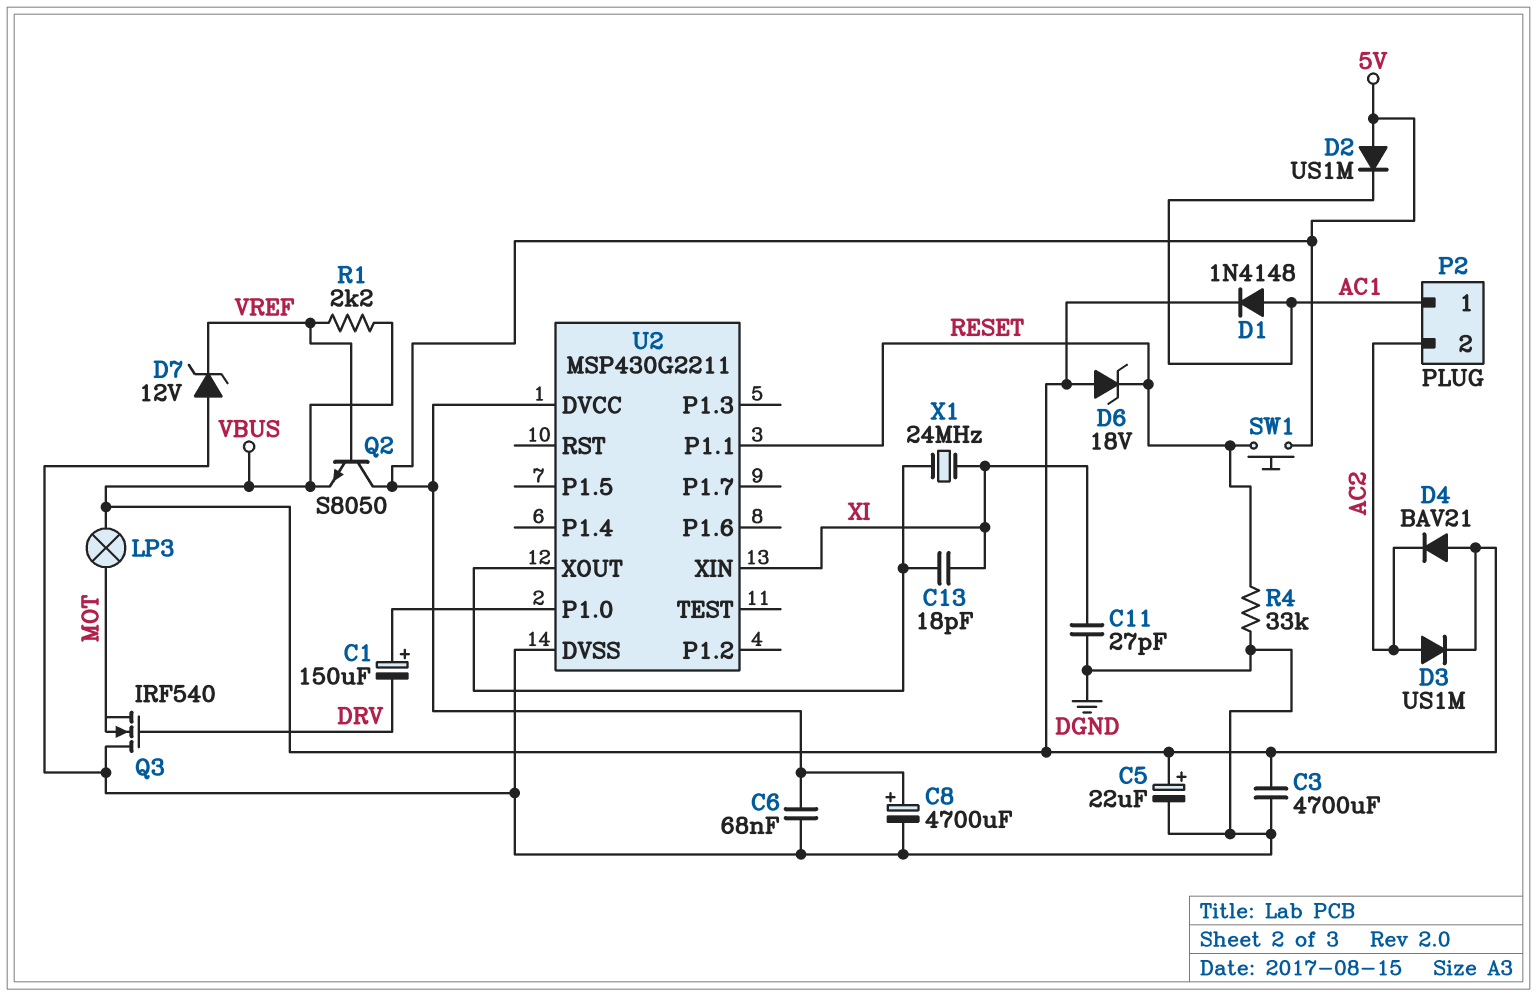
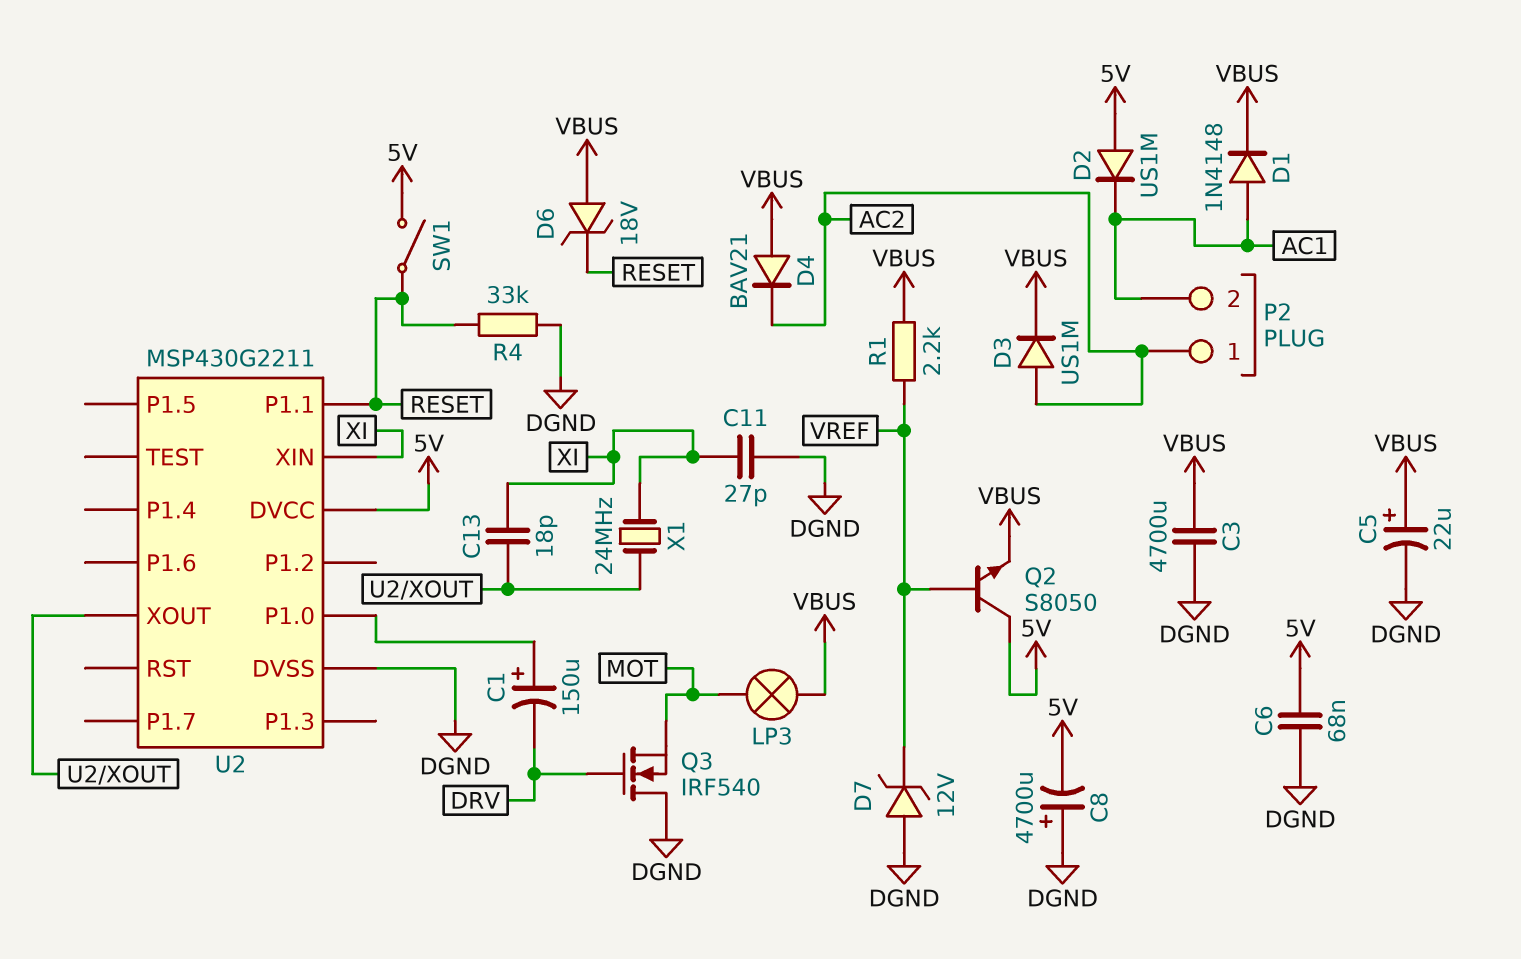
C8: 4700uF (plus 5V, minus DGND) -> 4700uF (plus DGND, minus 5V)
P2 pin 1: AC1 -> AC2
P2 pin 2: AC2 -> AC1
SW1: button (5V, RESET) -> switch (5V, RESET)

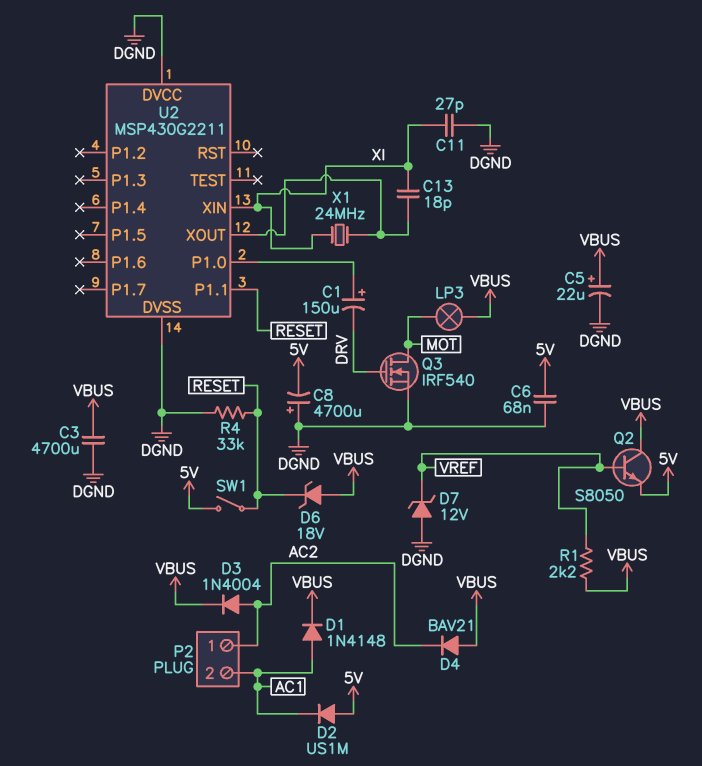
D3: diode US1M (A AC2, K VBUS) -> diode 1N4004 (A AC2, K VBUS)
Q2: NPN S8050 (B VREF, C 5V, E VBUS) -> NPN S8050 (B VREF, C VBUS, E 5V)
Q3: NMOS IRF540 (G DRV, D DGND, S MOT) -> NMOS IRF540 (G DRV, D MOT, S DGND)
U2 pin DVCC: 5V -> DGND

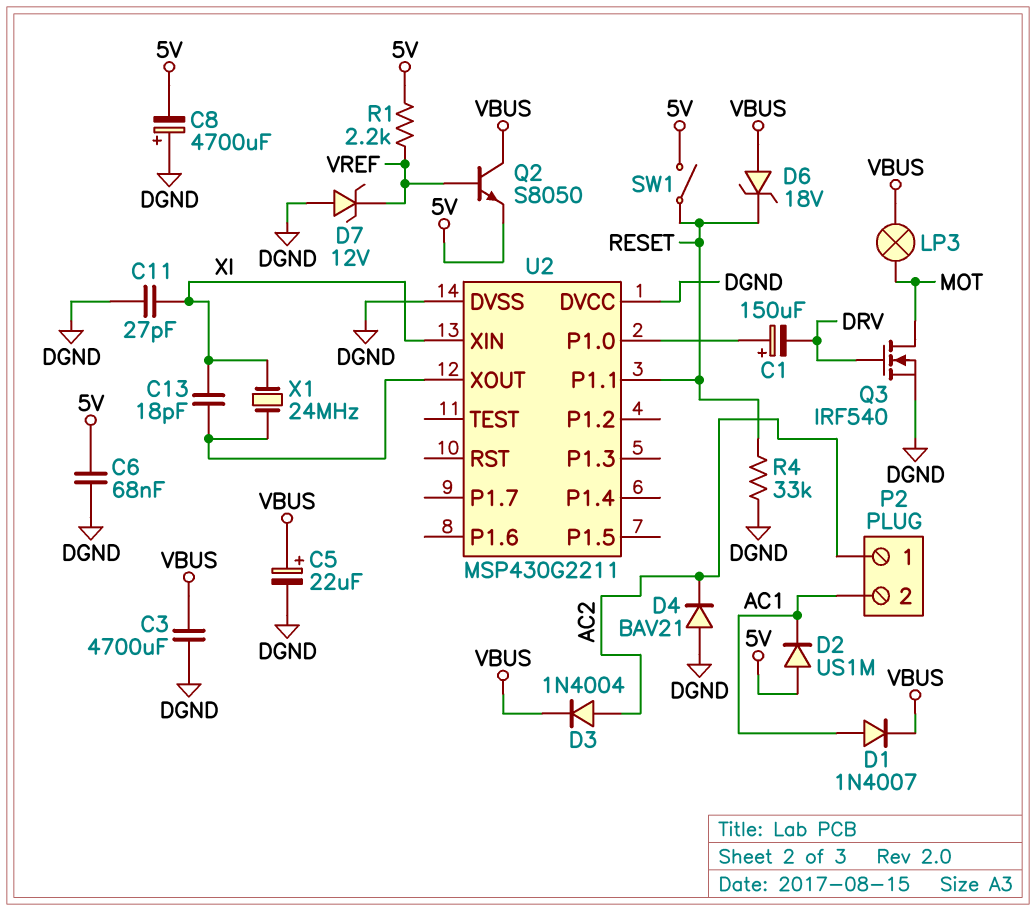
D1: diode 1N4148 (A AC1, K VBUS) -> diode 1N4007 (A AC1, K VBUS)
D4: diode BAV21 (A VBUS, K AC2) -> diode BAV21 (A DGND, K AC2)
R1: 2.2k (VBUS, VREF) -> 2.2k (5V, VREF)

